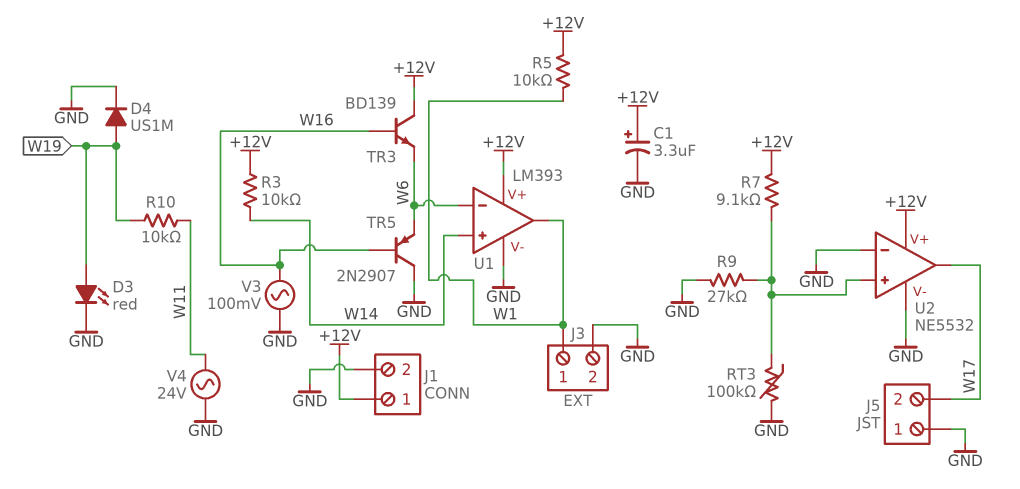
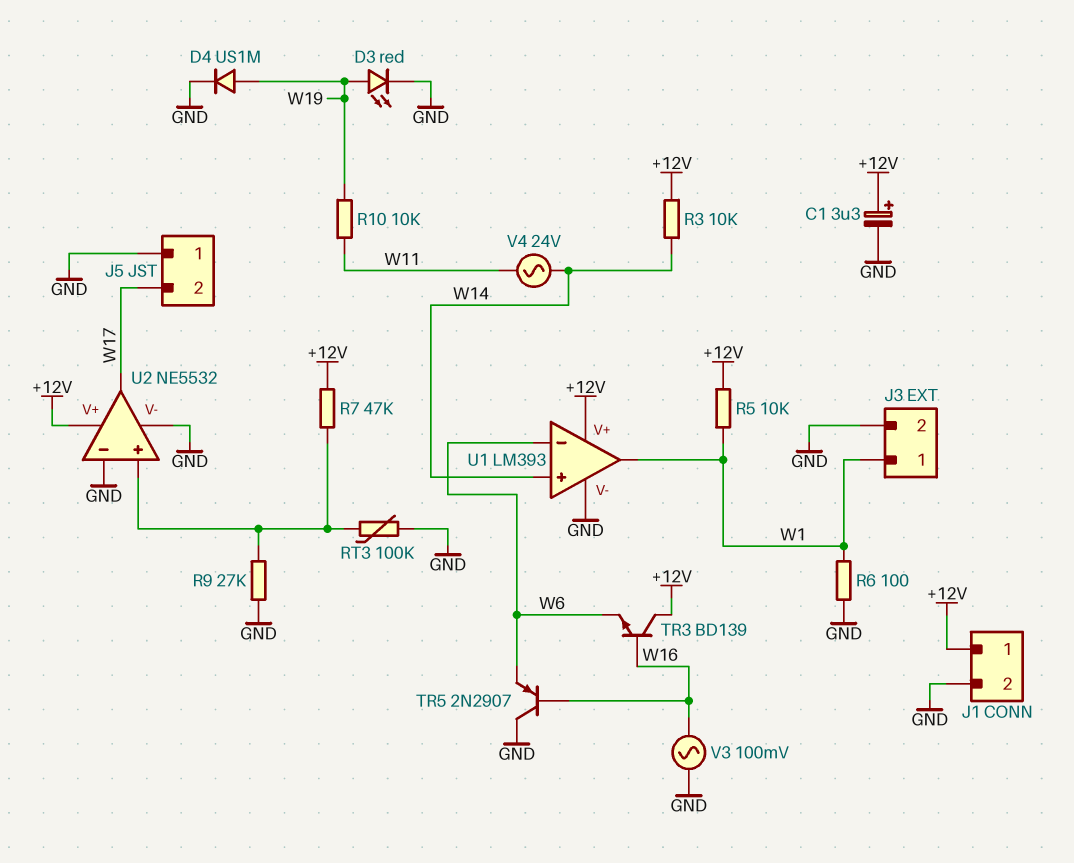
R6: none -> 100 (GND, W1)
R7: 9.1k (+12V, U2/in+) -> 47k (+12V, U2/in+)
V4: AC 24V (GND, W11) -> AC 24V (W11, W14)

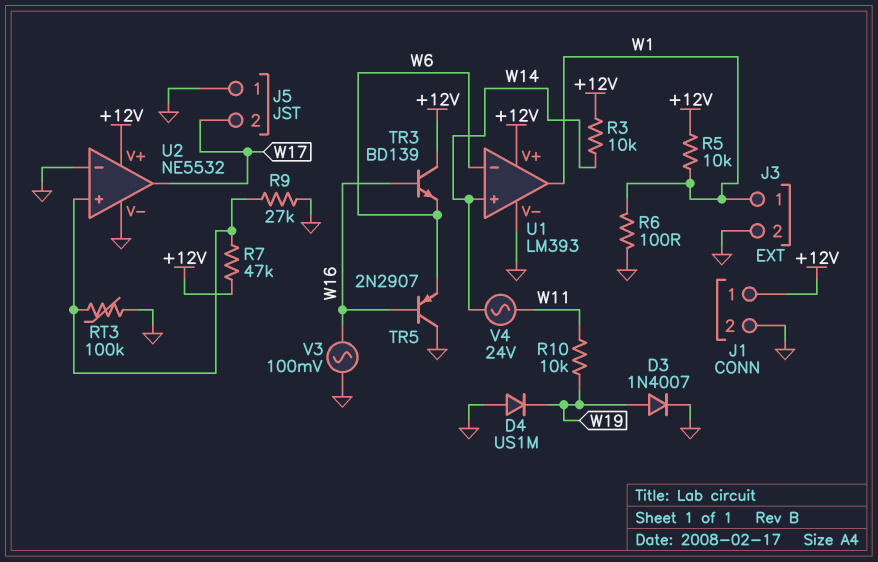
C1: 3.3uF (plus +12V, minus GND) -> none
D3: LED red (A W19, K GND) -> diode 1N4007 (A W19, K GND)
D4: diode US1M (A W19, K GND) -> diode US1M (A GND, K W19)

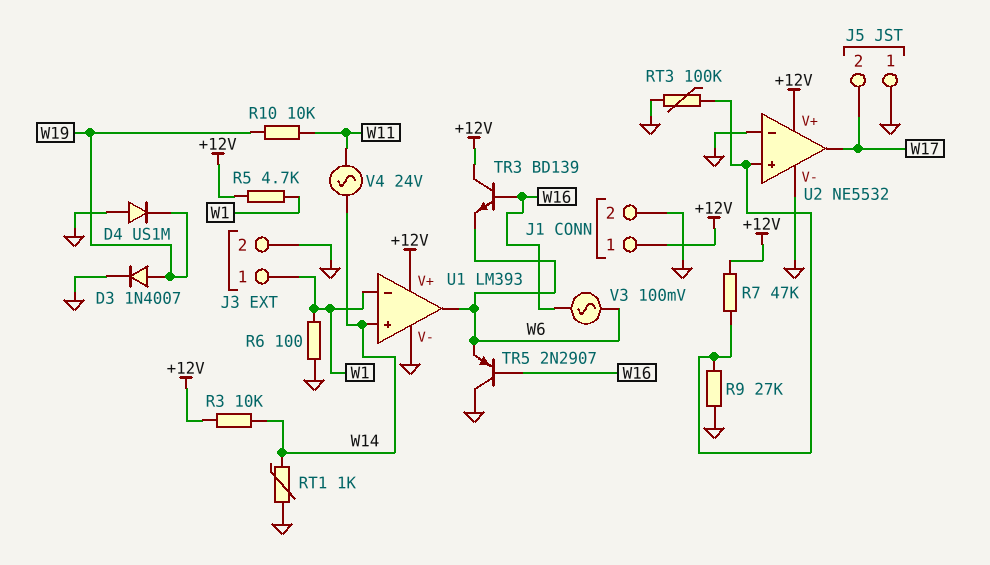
R5: 10k (+12V, W1) -> 4.7k (+12V, W1)
RT1: none -> 1k (GND, W14)
U1 pin in-: W6 -> W1
U1 pin out: W1 -> W6
V3: AC 100mV (GND, W16) -> AC 100mV (W6, W16)

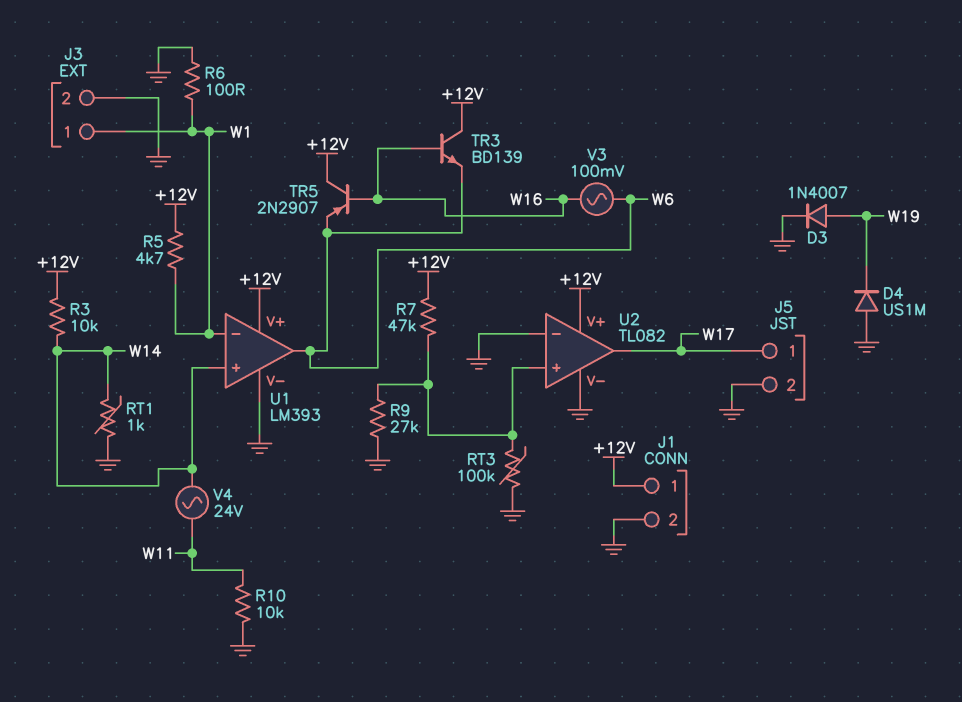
J5 pin 1: GND -> W17
J5 pin 2: W17 -> GND
R10: 10k (W11, W19) -> 10k (GND, W11)
TR5: PNP 2N2907 (B W16, C GND, E W6) -> PNP 2N2907 (B W16, C +12V, E W6)
U2: NE5532 -> TL082

